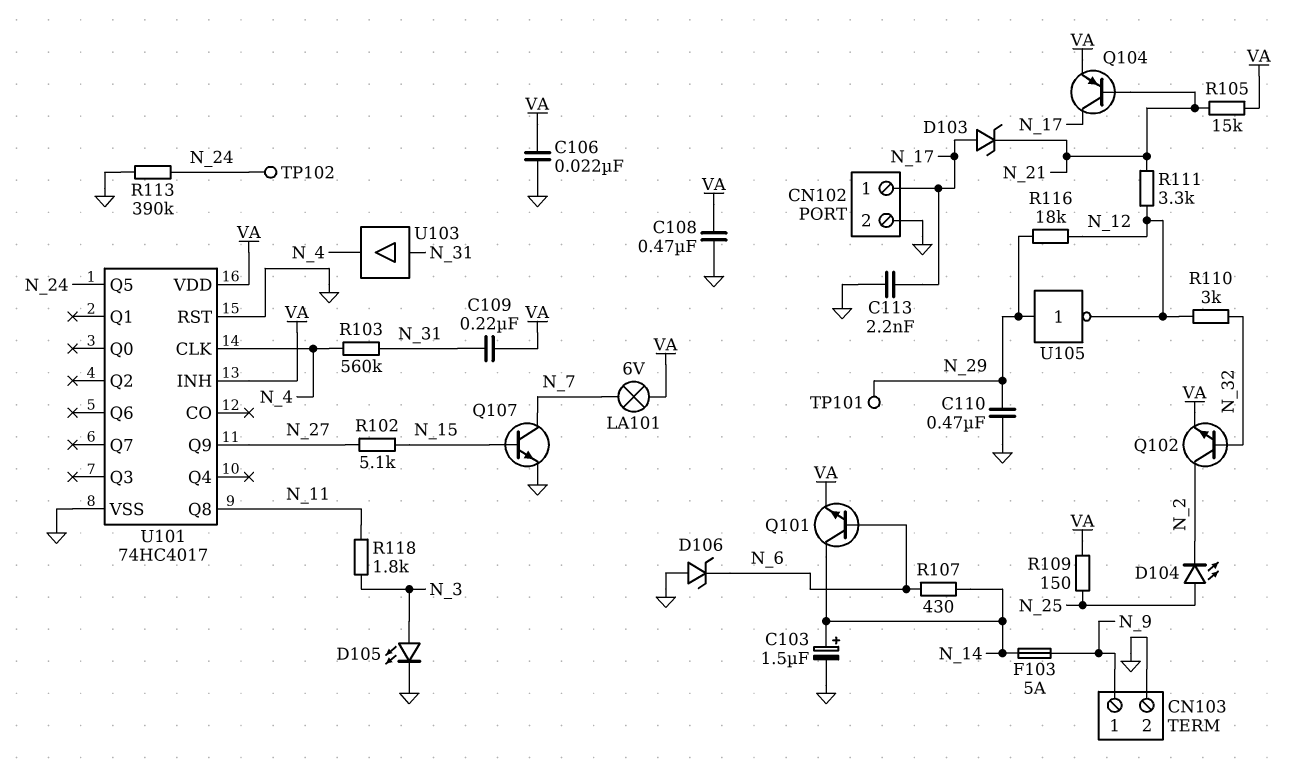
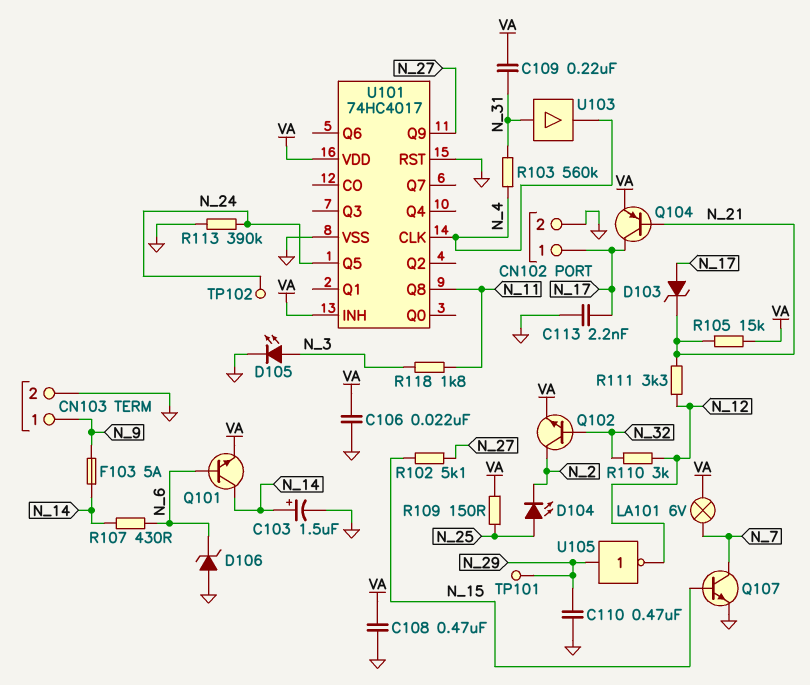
R116: 18k (N_12, N_29) -> none

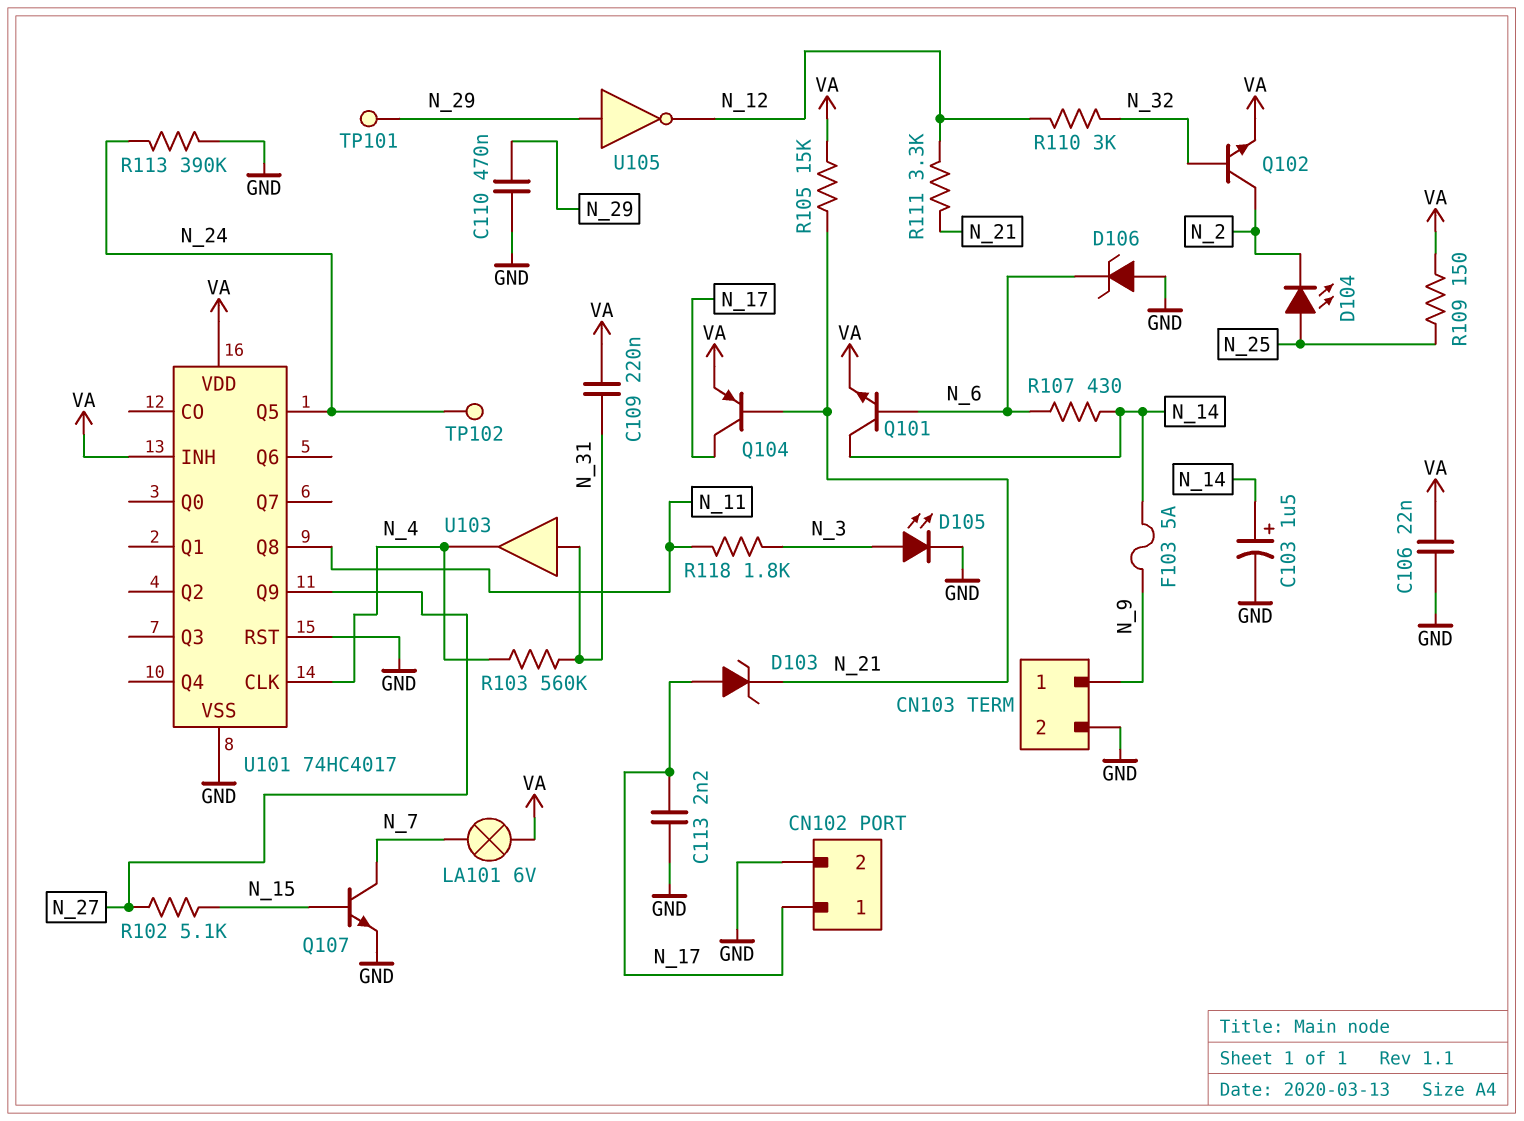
C108: 470nF (GND, VA) -> none

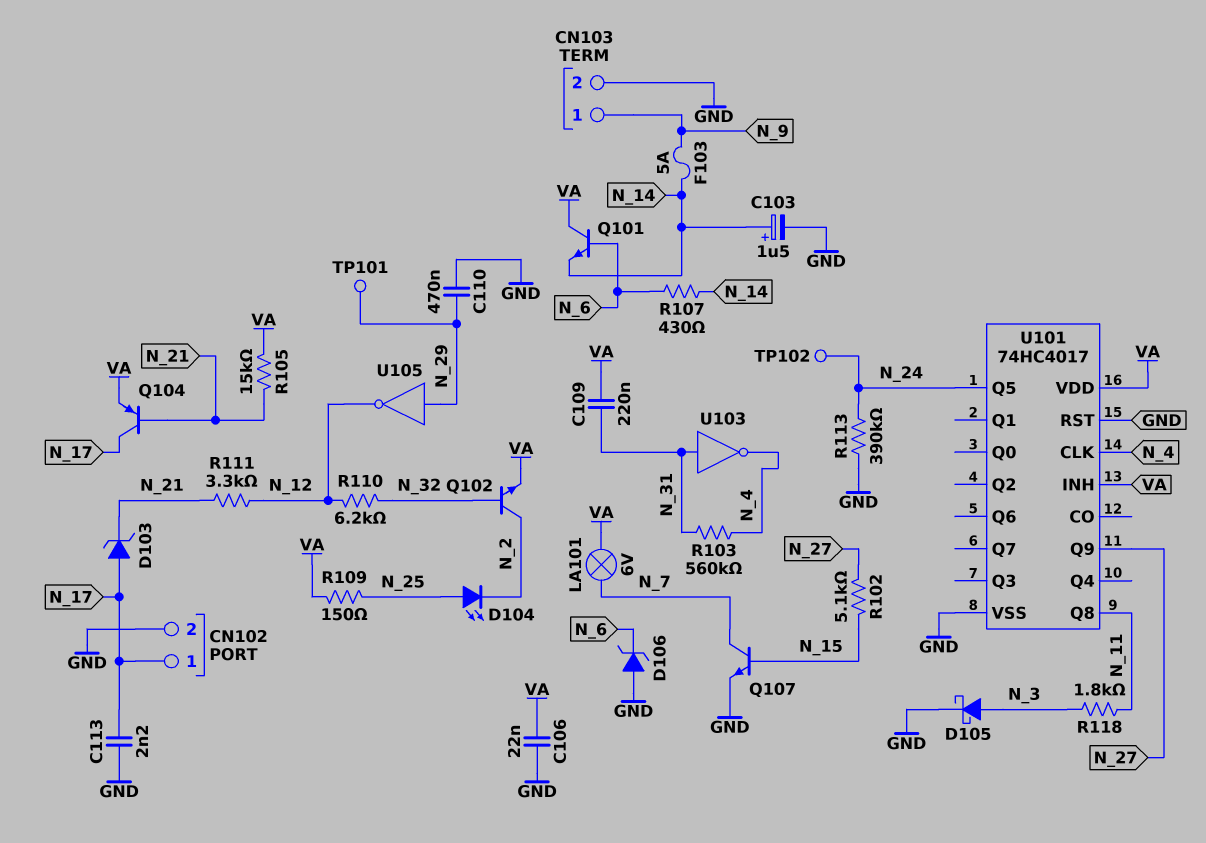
D105: LED (A N_3, K GND) -> schottky (A N_3, K GND)
Q101: NPN (B N_6, C N_14, E VA) -> NPN (B N_6, C VA, E N_14)
R110: 3k (N_12, N_32) -> 6.2k (N_12, N_32)
U103: buffer (in N_31, out N_4) -> NOT (in N_31, out N_4)

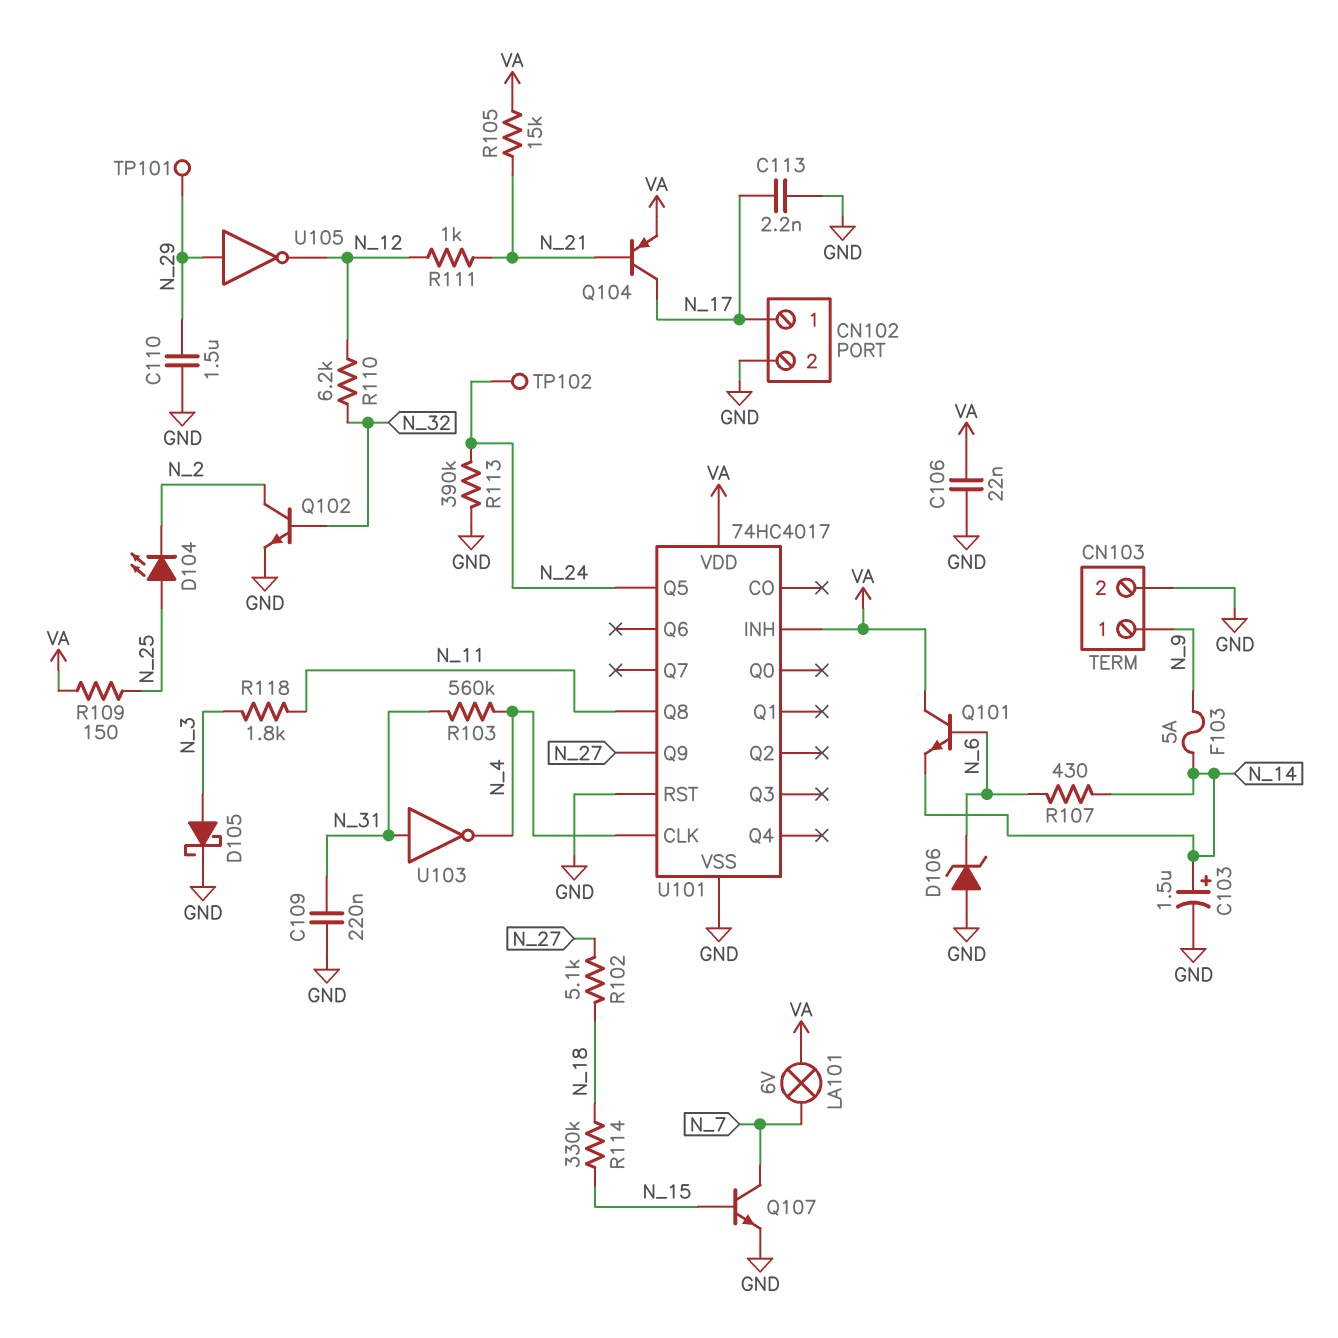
C109: 220nF (N_31, VA) -> 220nF (GND, N_31)
C110: 470nF (GND, N_29) -> 1.5uF (GND, N_29)
D103: zener (A N_17, K N_21) -> none
Q102: NPN (B N_32, C N_2, E VA) -> NPN (B N_32, C N_2, E GND)
R102: 5.1k (N_15, N_27) -> 5.1k (N_18, N_27)
R111: 3.3k (N_12, N_21) -> 1k (N_12, N_21)
R114: none -> 330k (N_15, N_18)

